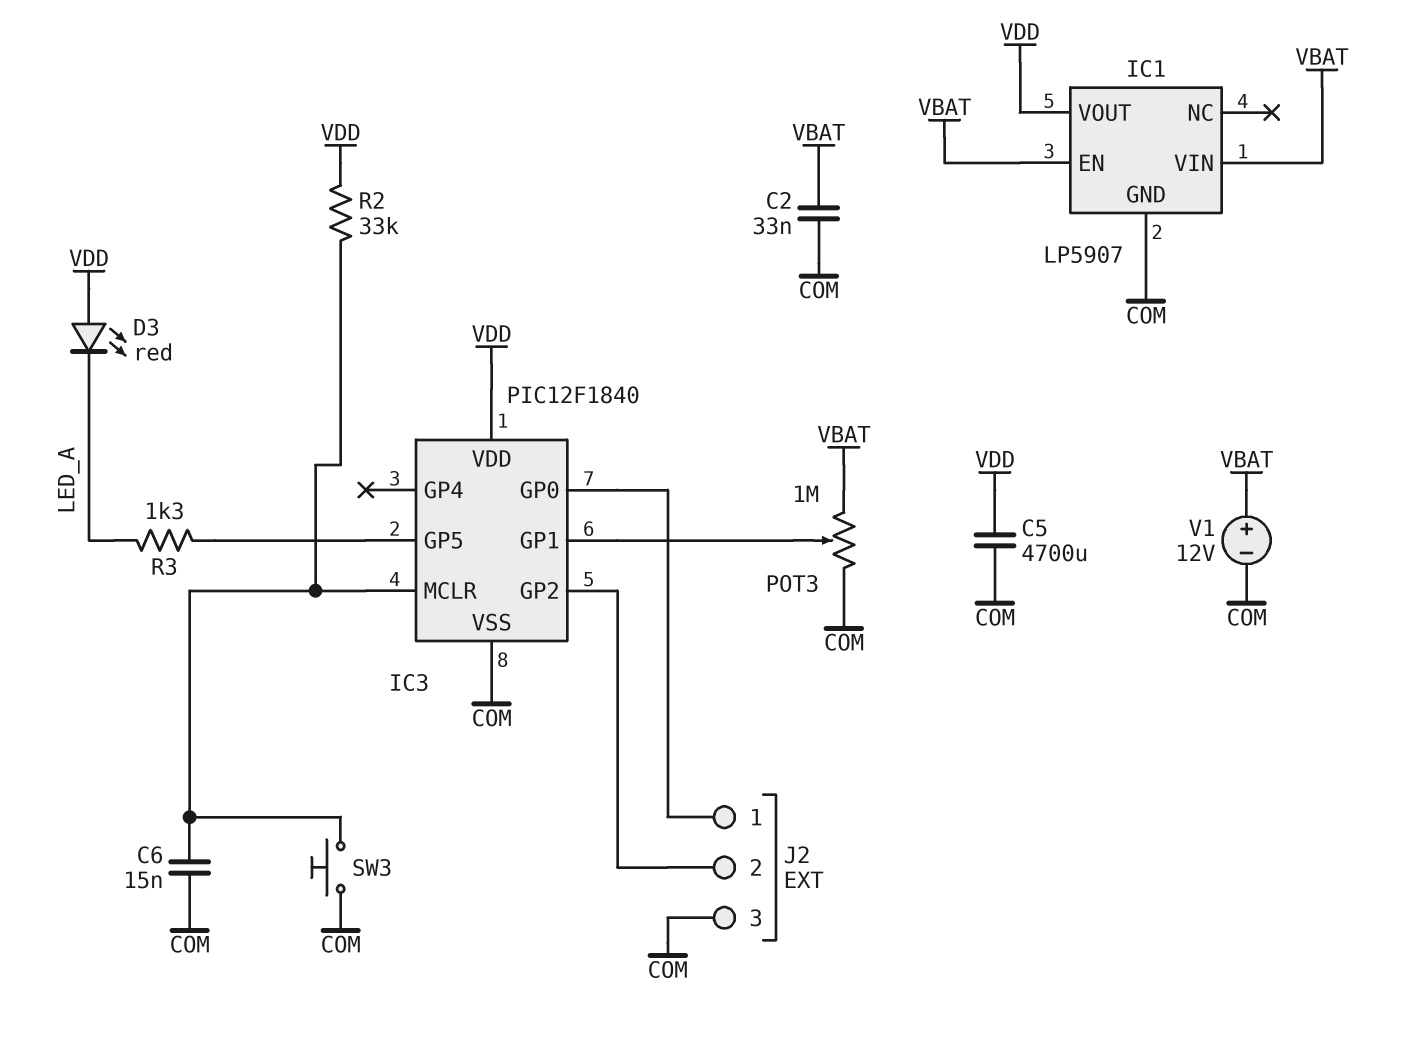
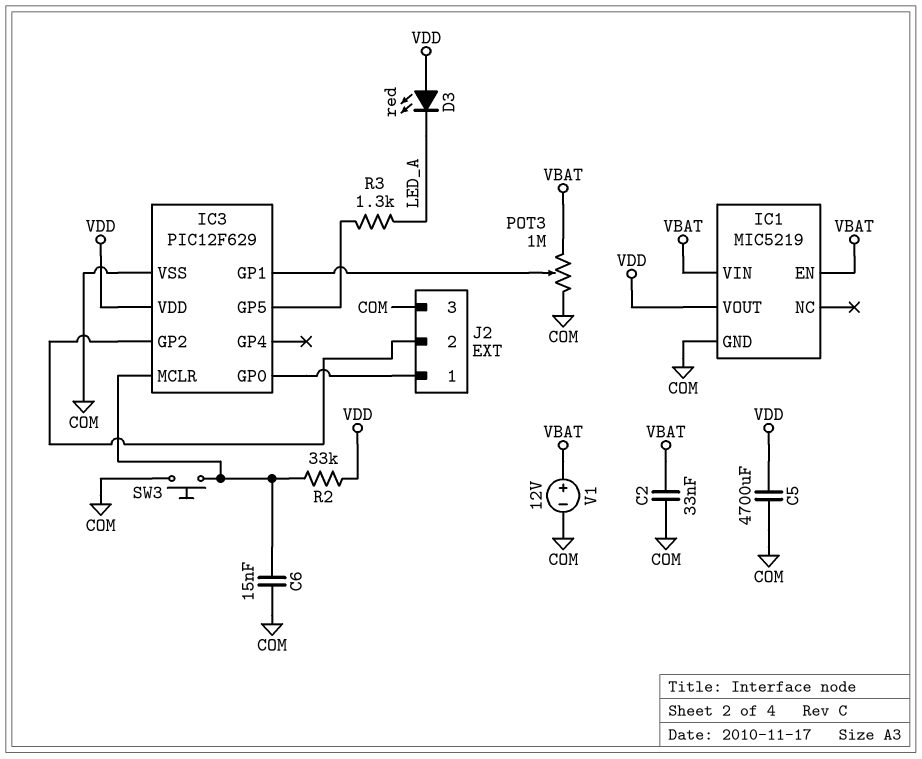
IC1: LP5907 -> MIC5219
IC3: PIC12F1840 -> PIC12F629

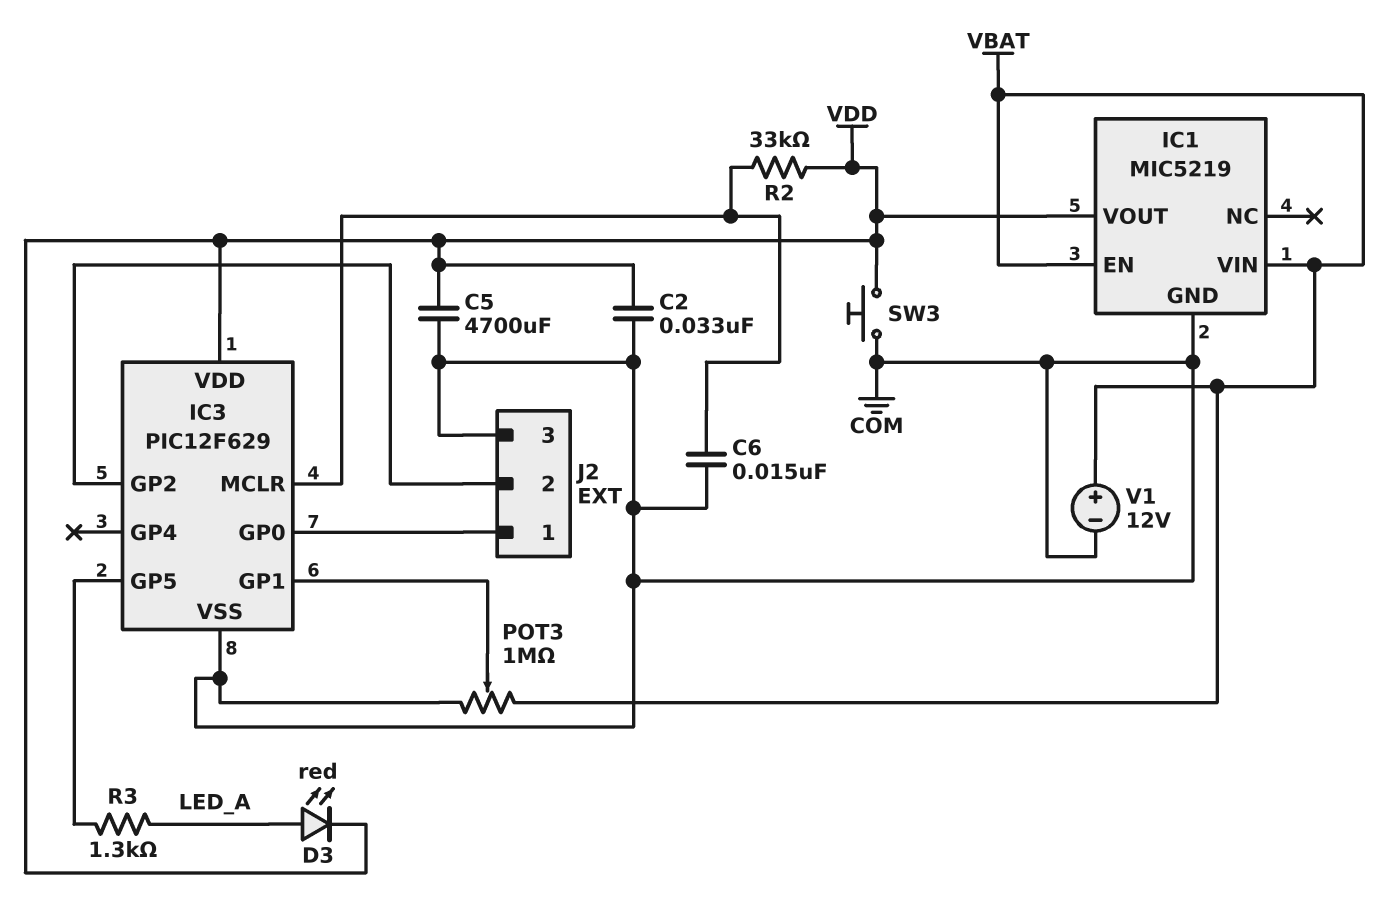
C2: 33nF (COM, VBAT) -> 33nF (COM, VDD)
D3: LED red (A VDD, K LED_A) -> LED red (A LED_A, K VDD)
SW3: button (COM, IC3/MCLR) -> button (COM, VDD)

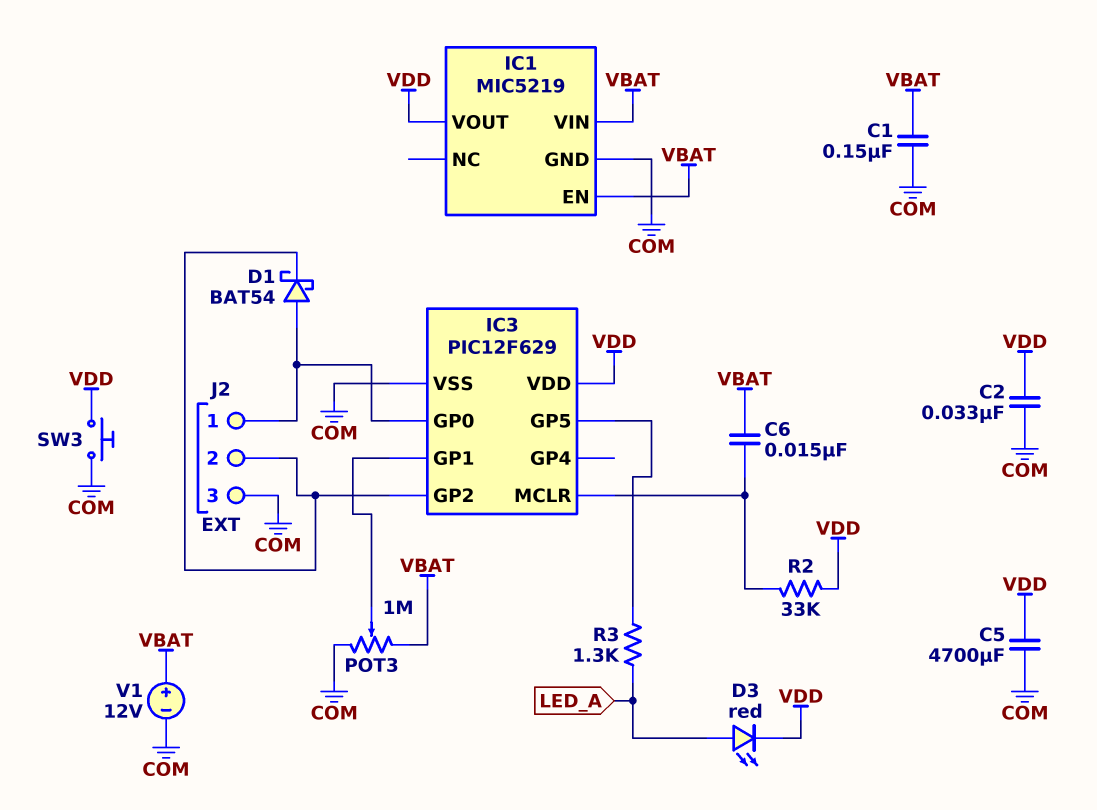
C1: none -> 150nF (COM, VBAT)
C6: 15nF (COM, IC3/MCLR) -> 15nF (IC3/MCLR, VBAT)
D1: none -> schottky BAT54 (A IC3/GP0, K IC3/GP2)

